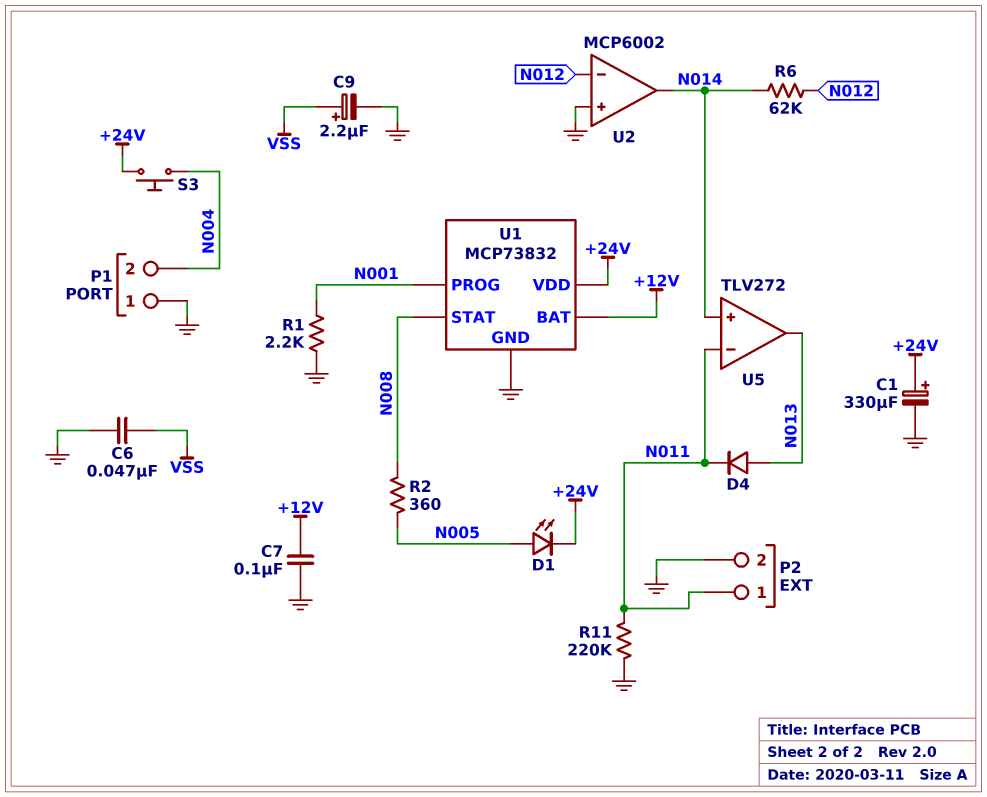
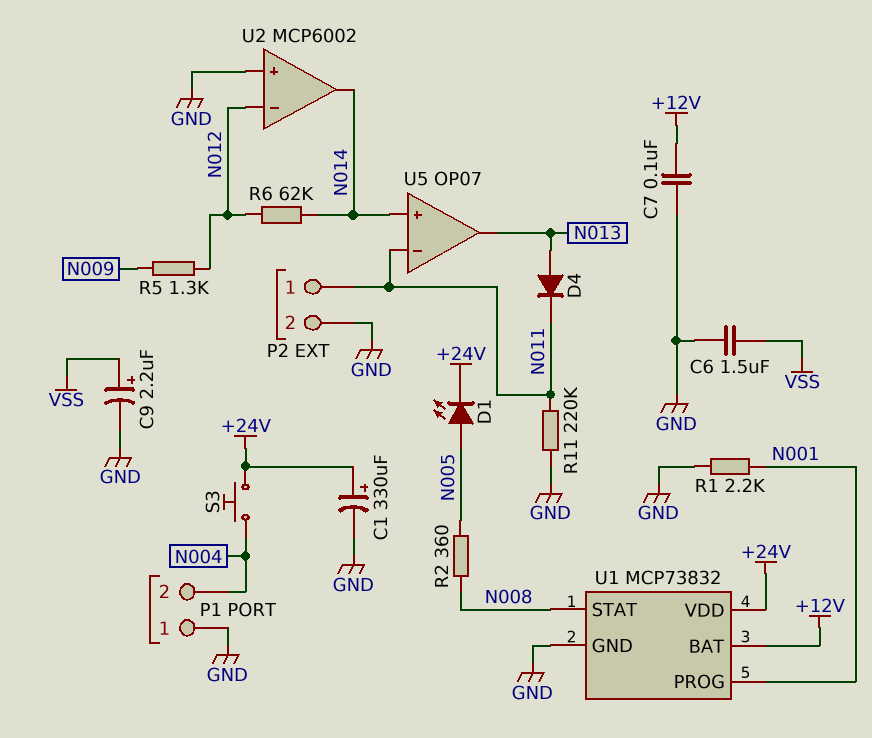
C6: 47nF (GND, VSS) -> 1.5uF (GND, VSS)
R5: none -> 1.3k (N009, N012)
U5: TLV272 -> OP07

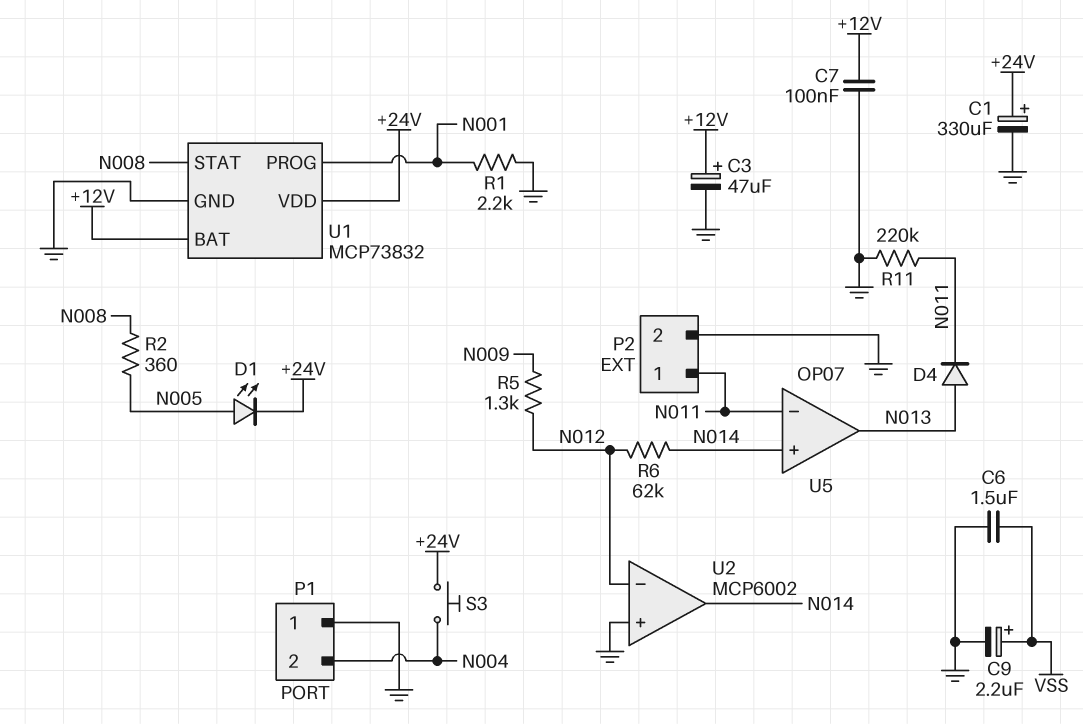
C3: none -> 47uF (plus +12V, minus GND)

